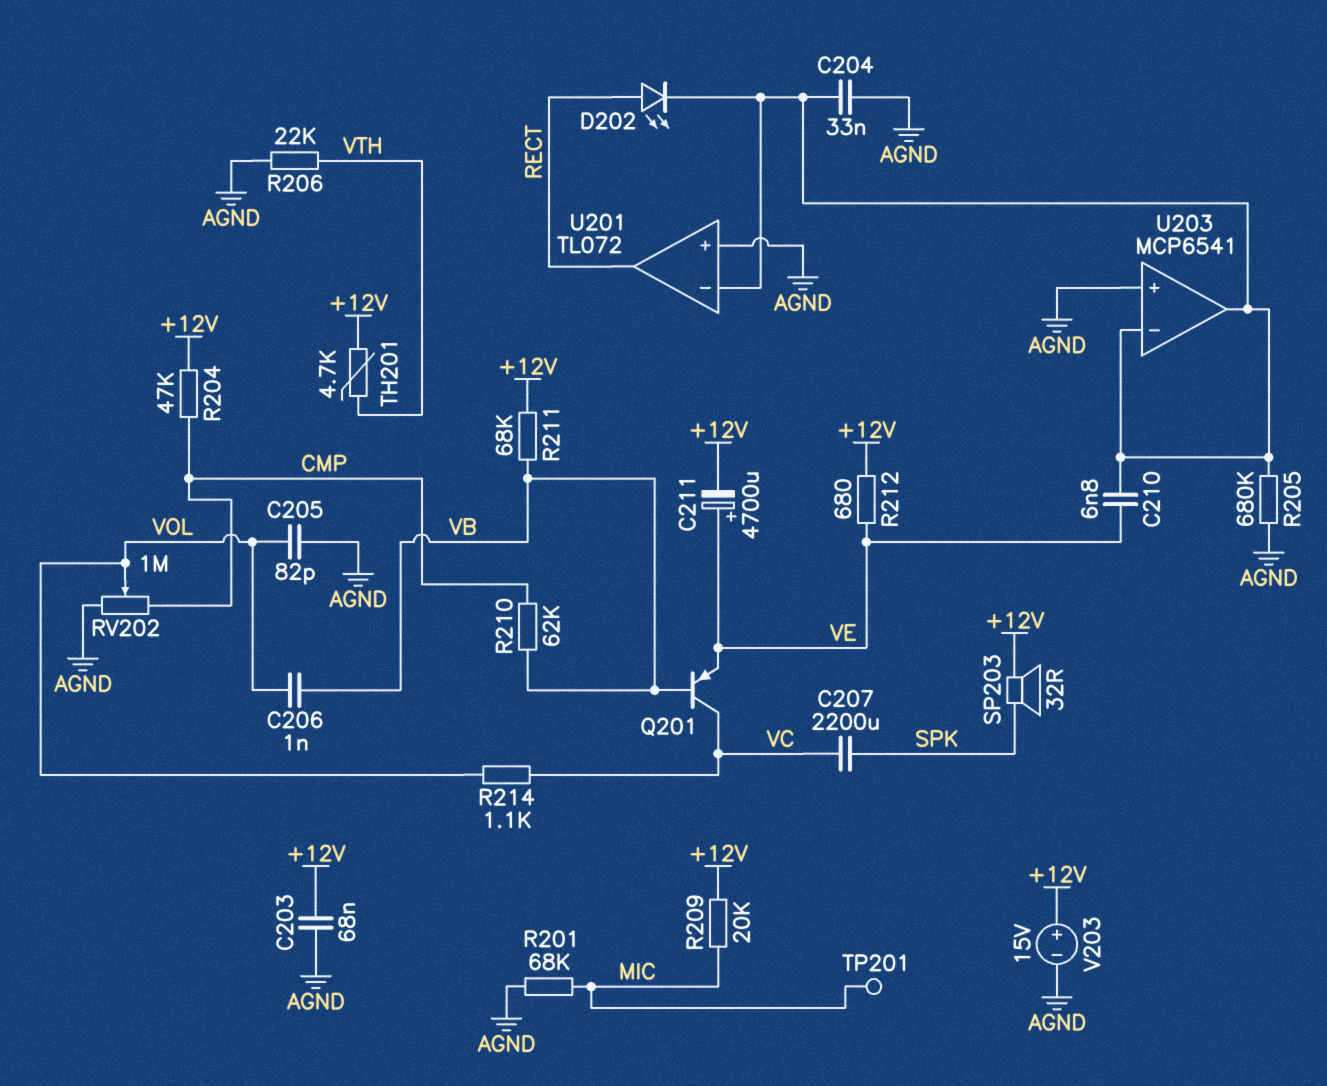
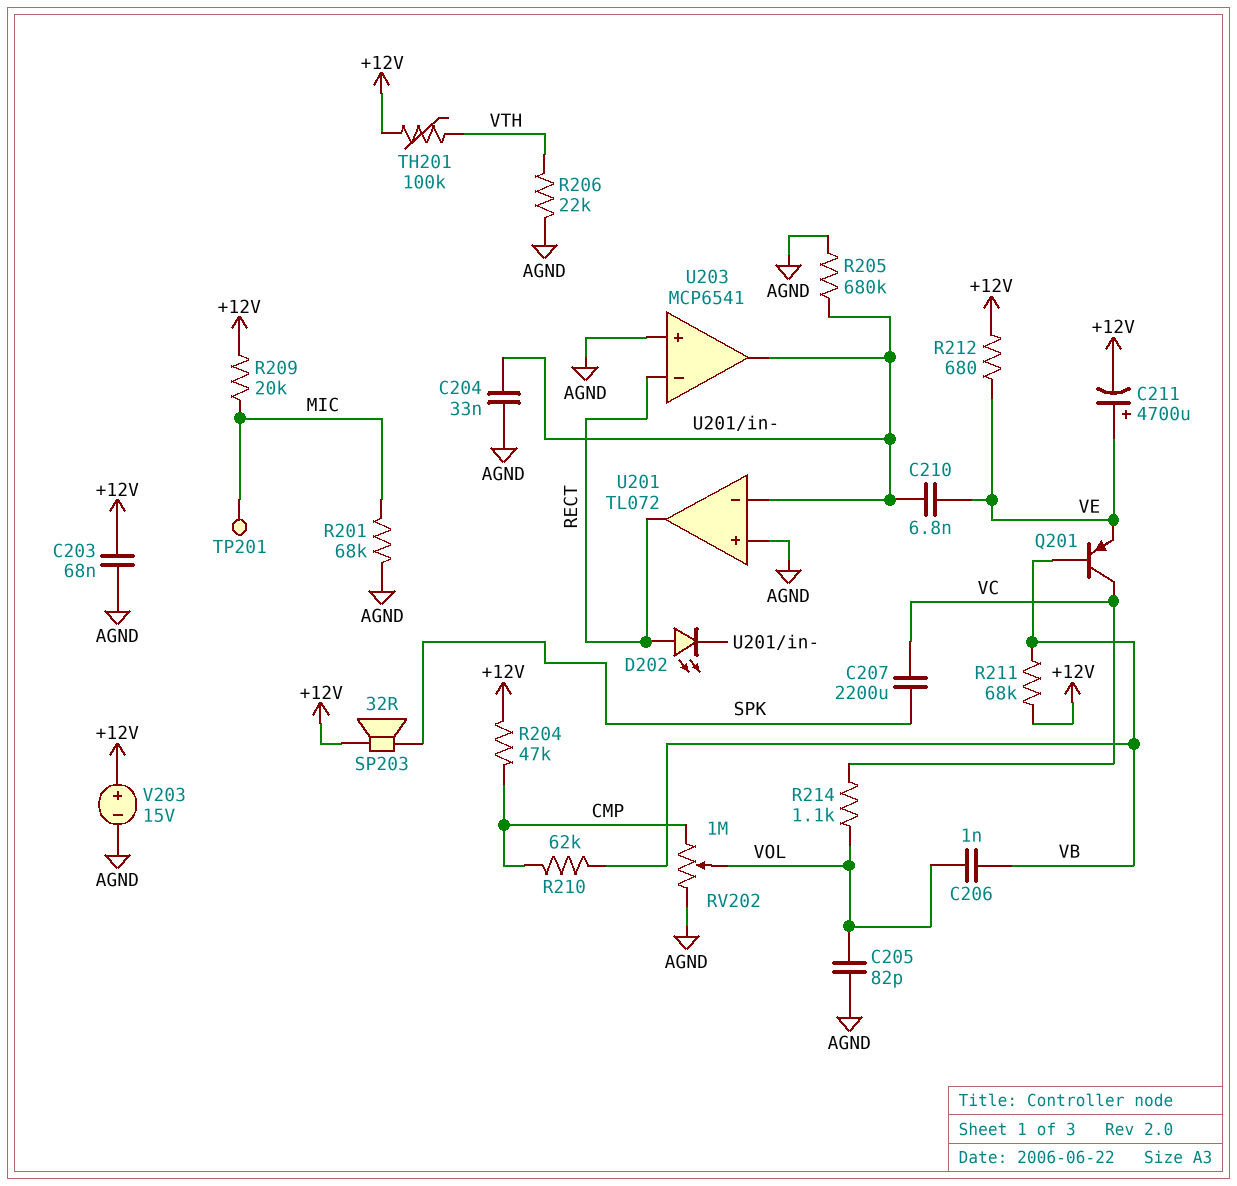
TH201: 4.7k (+12V, VTH) -> 100k (+12V, VTH)
U203 pin in-: U201/in- -> RECT

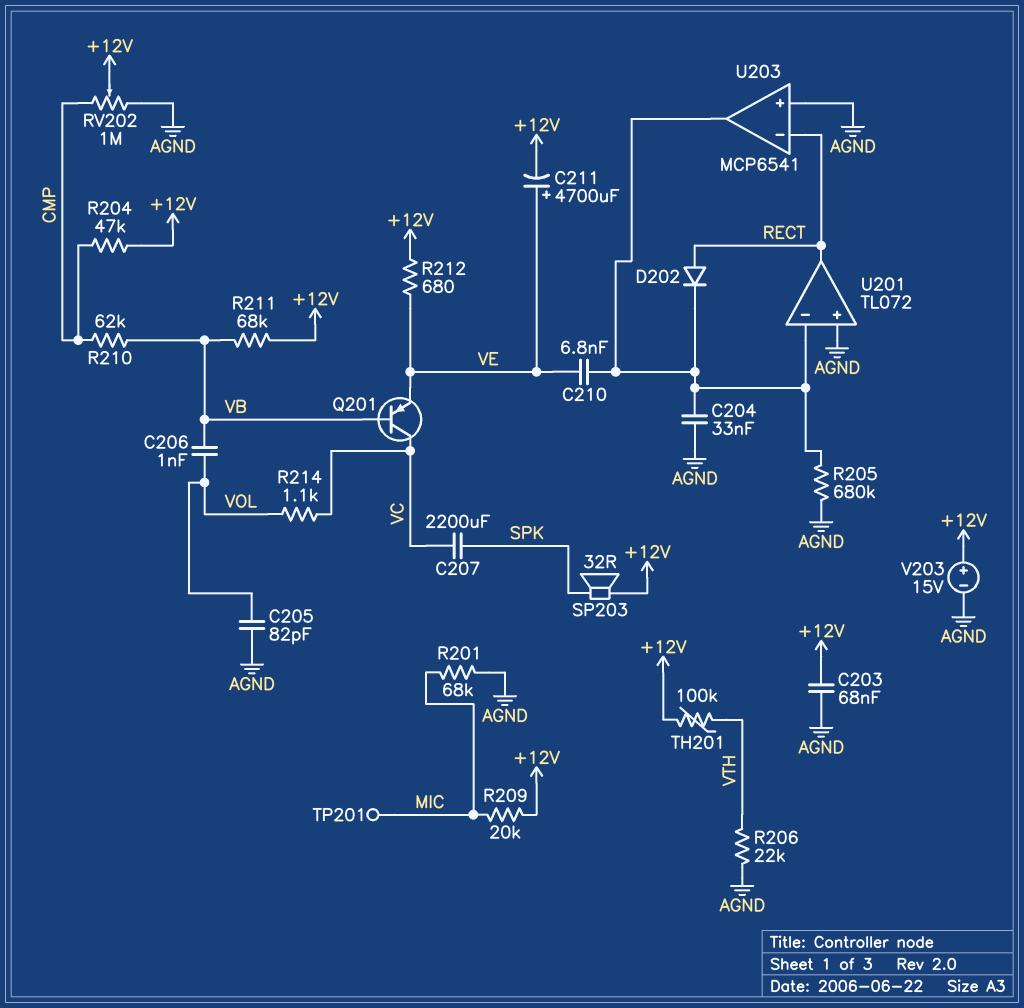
D202: LED (A RECT, K U201/in-) -> diode (A RECT, K U201/in-)
RV202: 1M (AGND, CMP, wiper VOL) -> 1M (AGND, CMP, wiper +12V)

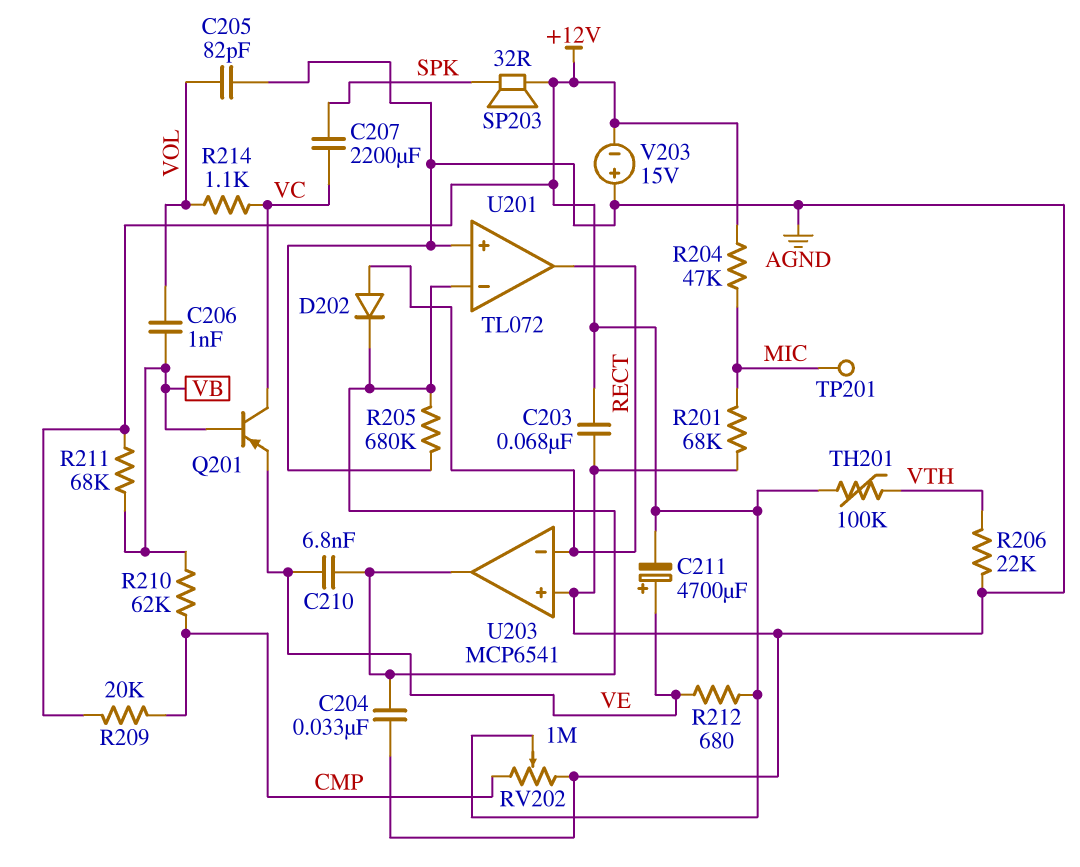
R204: 47k (+12V, CMP) -> 47k (+12V, MIC)
R209: 20k (+12V, MIC) -> 20k (+12V, CMP)
V203: 15V (plus +12V, minus AGND) -> 15V (plus AGND, minus +12V)

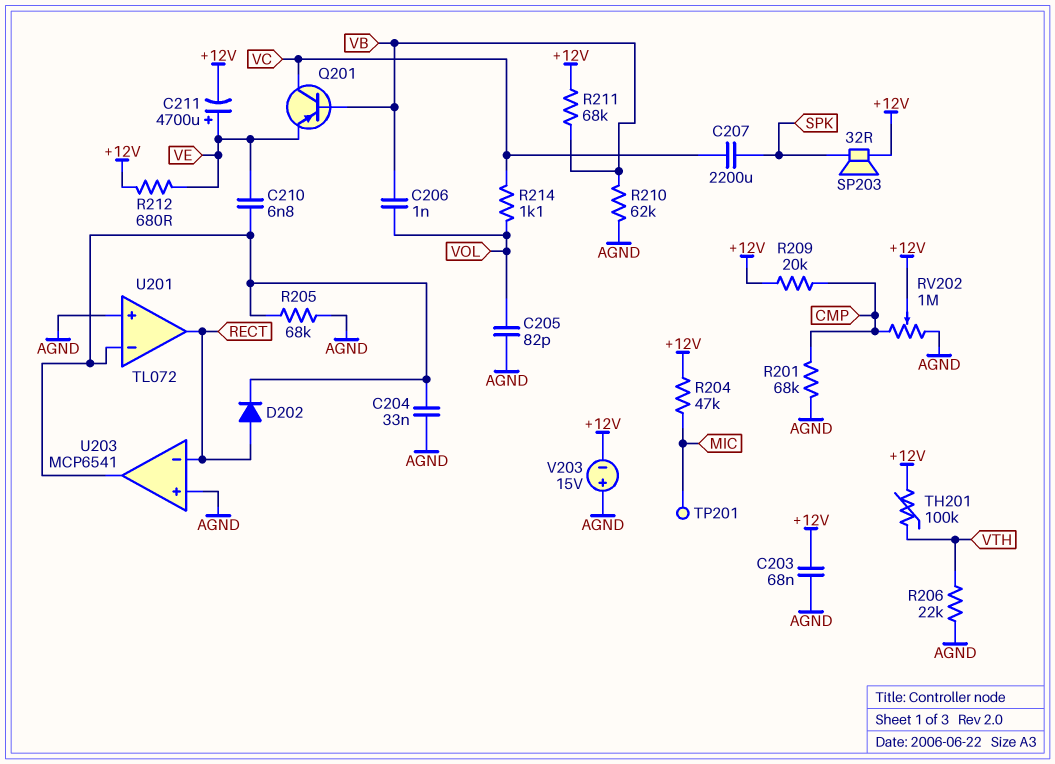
R201: 68k (AGND, MIC) -> 68k (AGND, CMP)
R205: 680k (AGND, U201/in-) -> 68k (AGND, U201/in-)
R210: 62k (CMP, VB) -> 62k (AGND, VB)

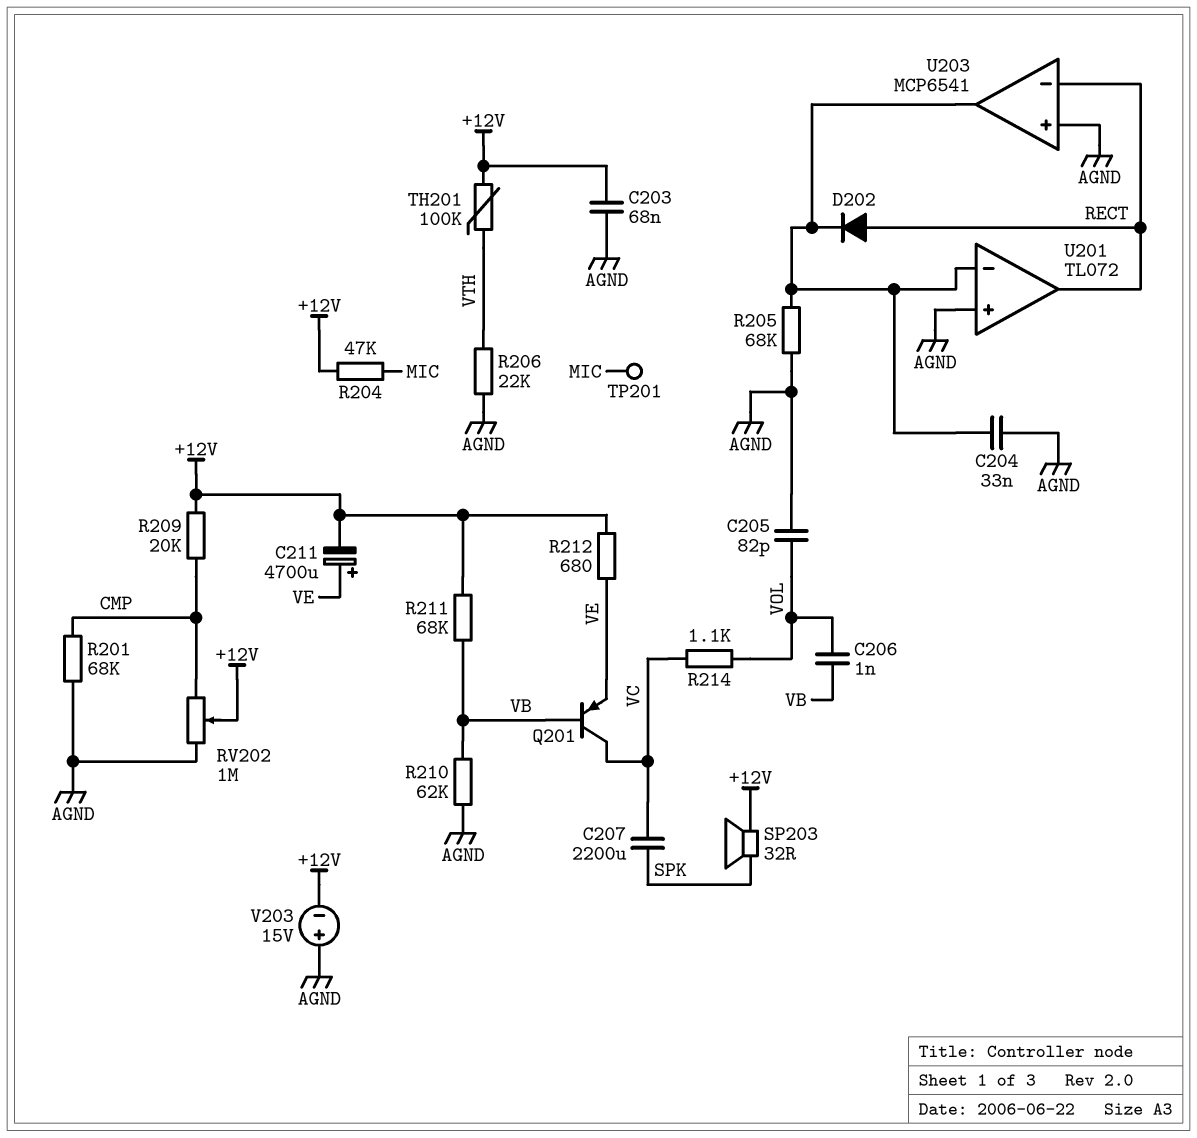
C210: 6.8nF (U201/in-, VE) -> none

